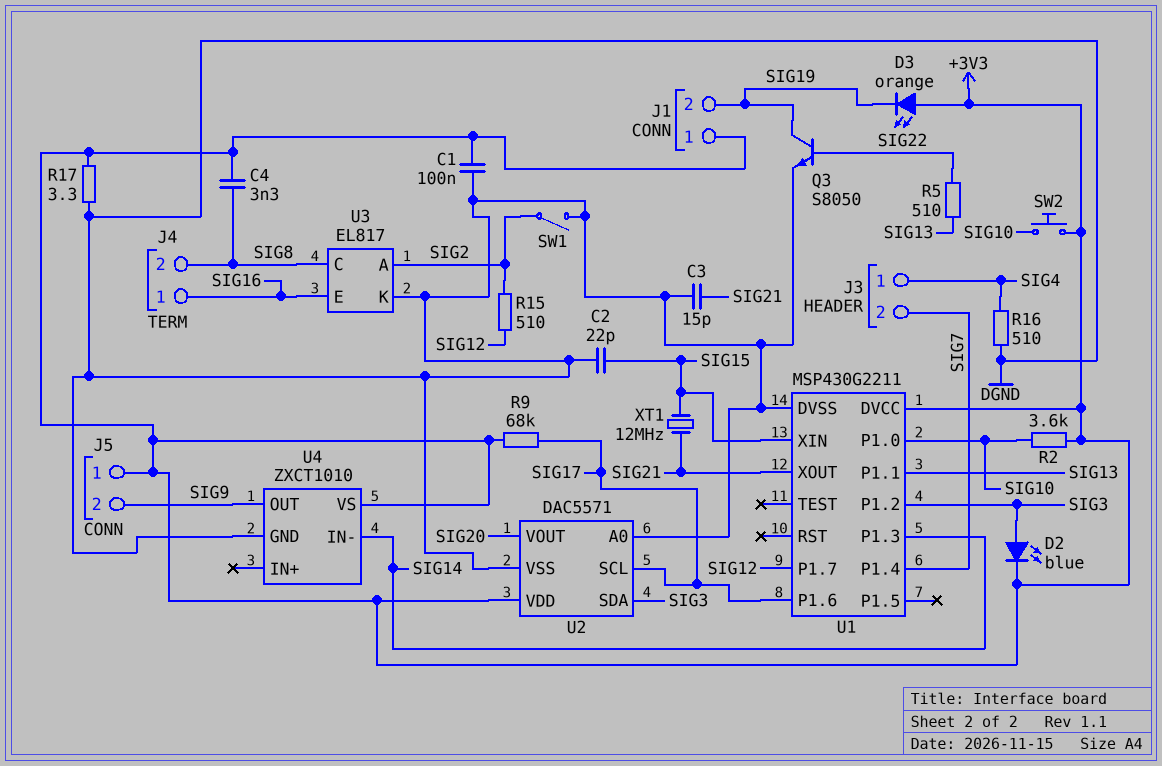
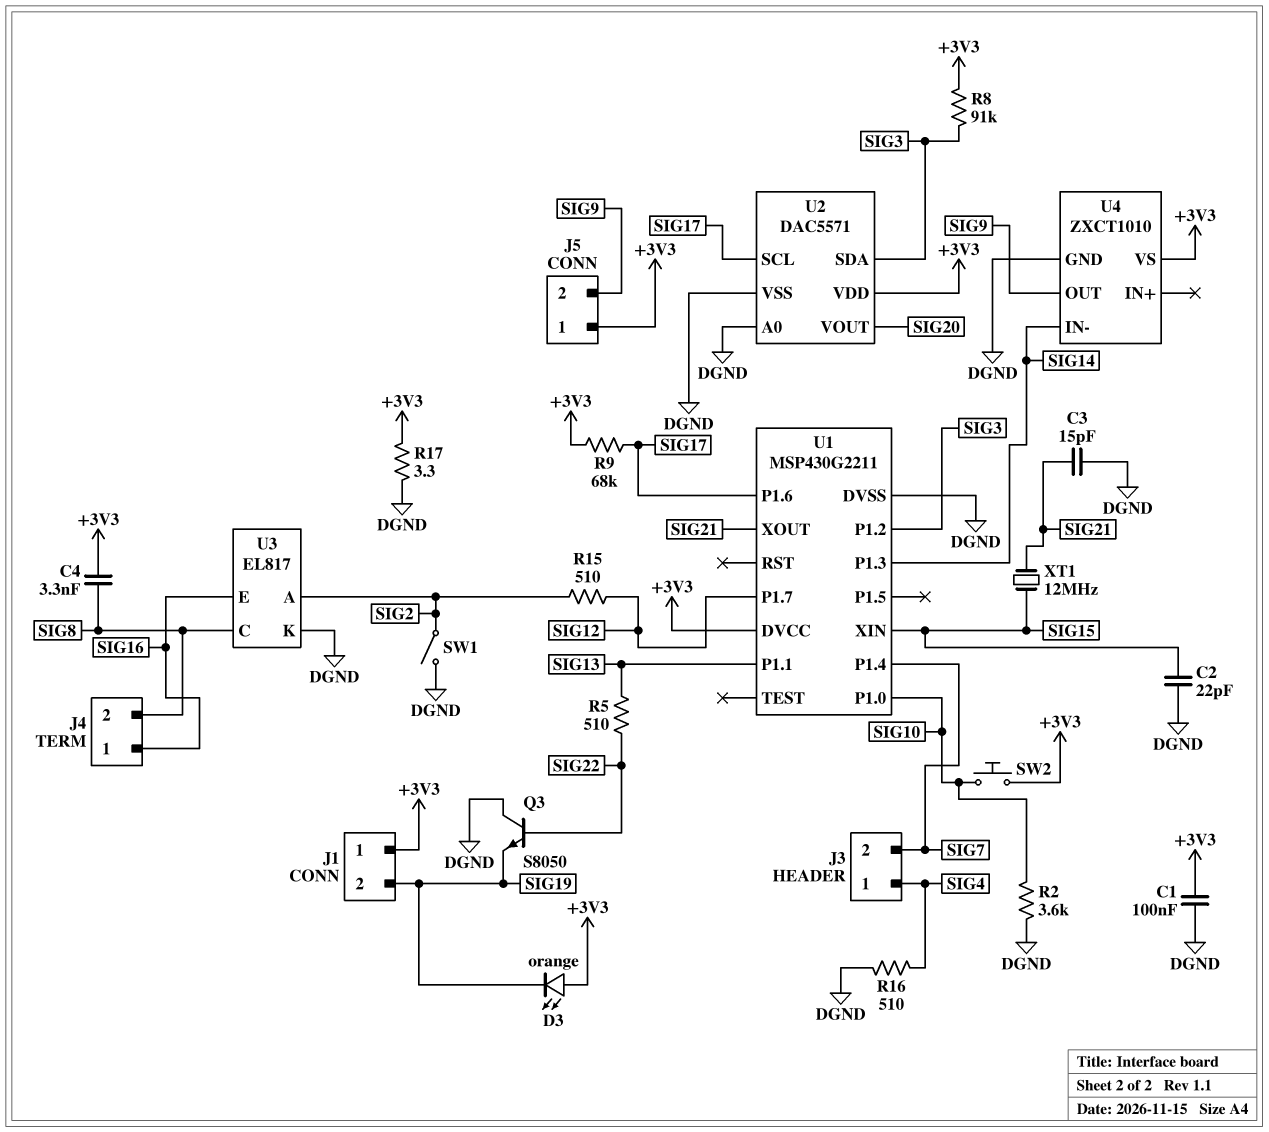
D2: LED blue (A SIG3, K +3V3) -> none
Q3: NPN S8050 (B SIG22, C SIG19, E DGND) -> NPN S8050 (B SIG22, C DGND, E SIG19)
R2: 3.6k (+3V3, SIG10) -> 3.6k (DGND, SIG10)
R8: none -> 91k (+3V3, SIG3)

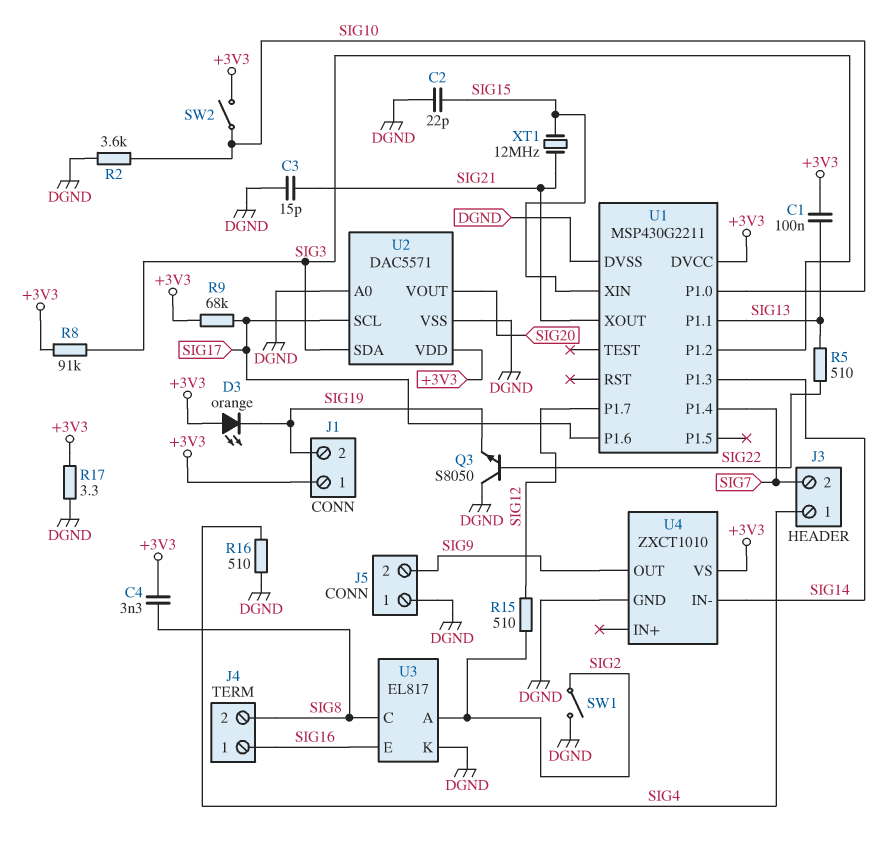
C1: 100nF (+3V3, DGND) -> 100nF (+3V3, SIG13)
J5 pin 1: +3V3 -> DGND
SW2: button (+3V3, SIG10) -> switch (+3V3, SIG10)

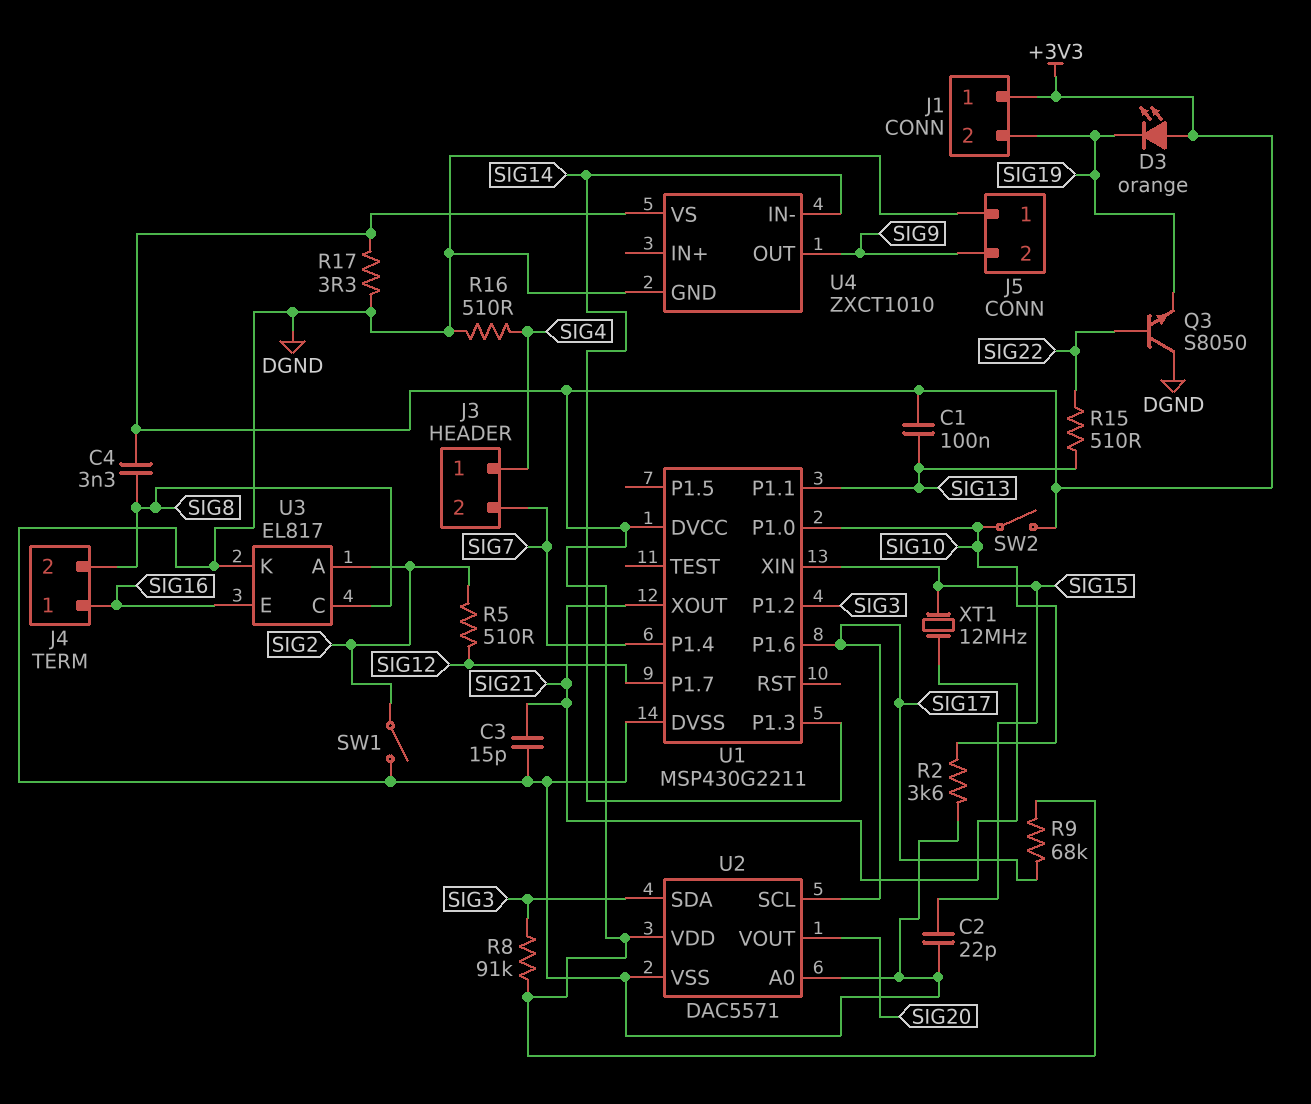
R5: 510 (SIG13, SIG22) -> 510 (SIG2, SIG12)
R15: 510 (SIG2, SIG12) -> 510 (SIG13, SIG22)

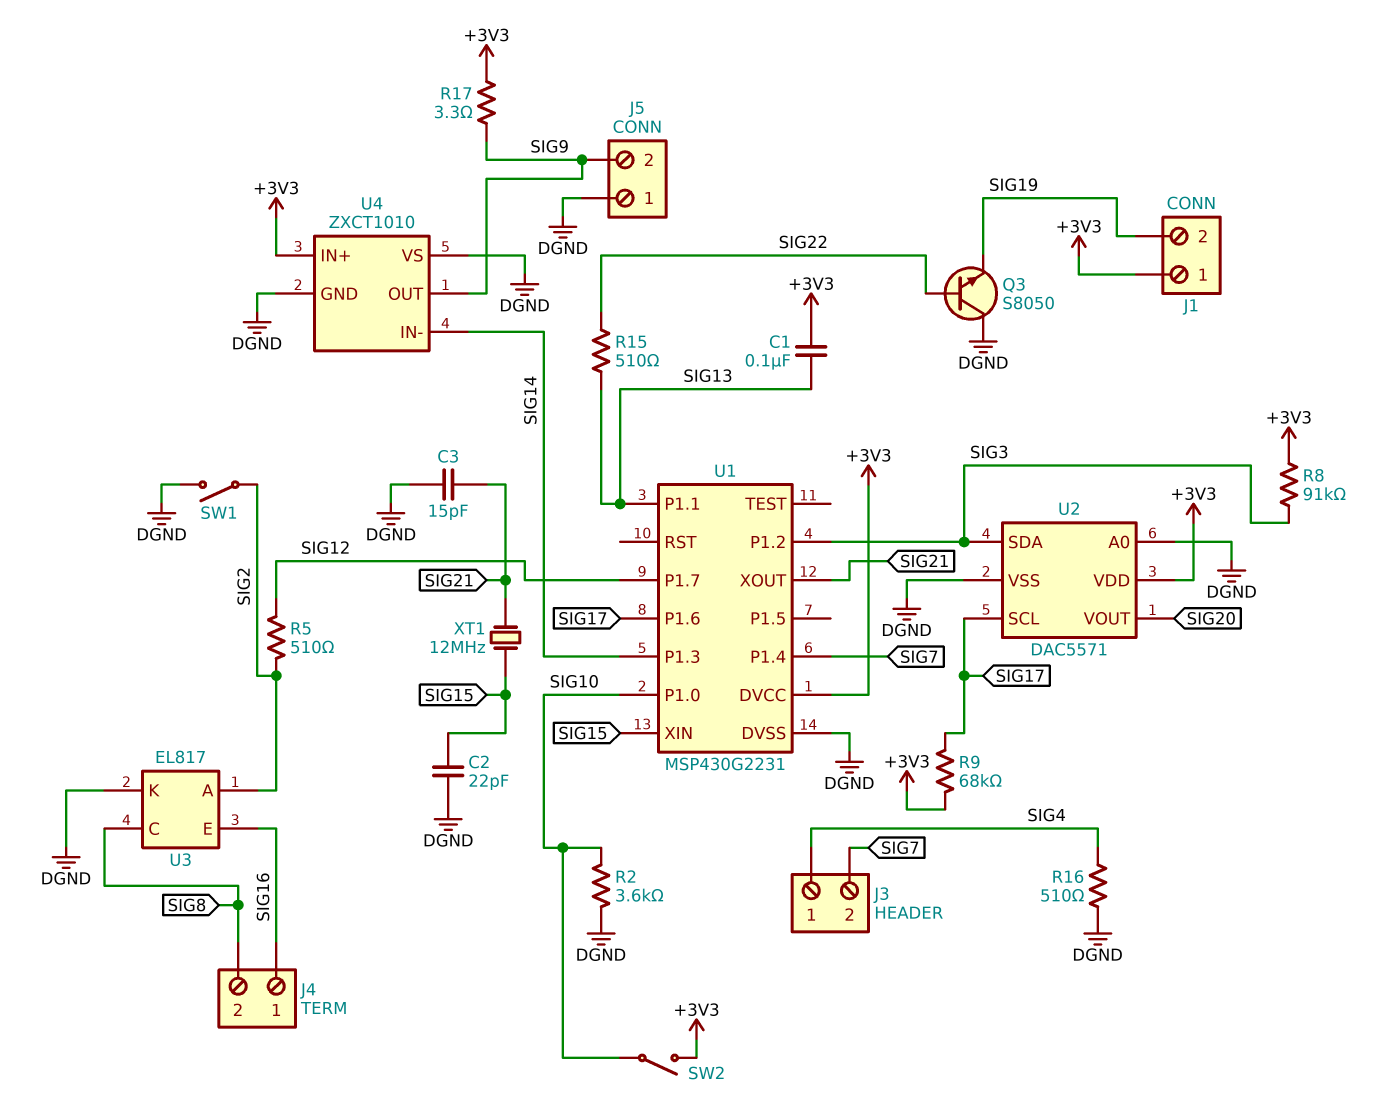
C4: 3.3nF (+3V3, SIG8) -> none
D3: LED orange (A +3V3, K SIG19) -> none
R17: 3.3 (+3V3, DGND) -> 3.3 (+3V3, SIG9)
U1: MSP430G2211 -> MSP430G2231
U4 pin IN+: none -> +3V3
U4 pin VS: +3V3 -> DGND

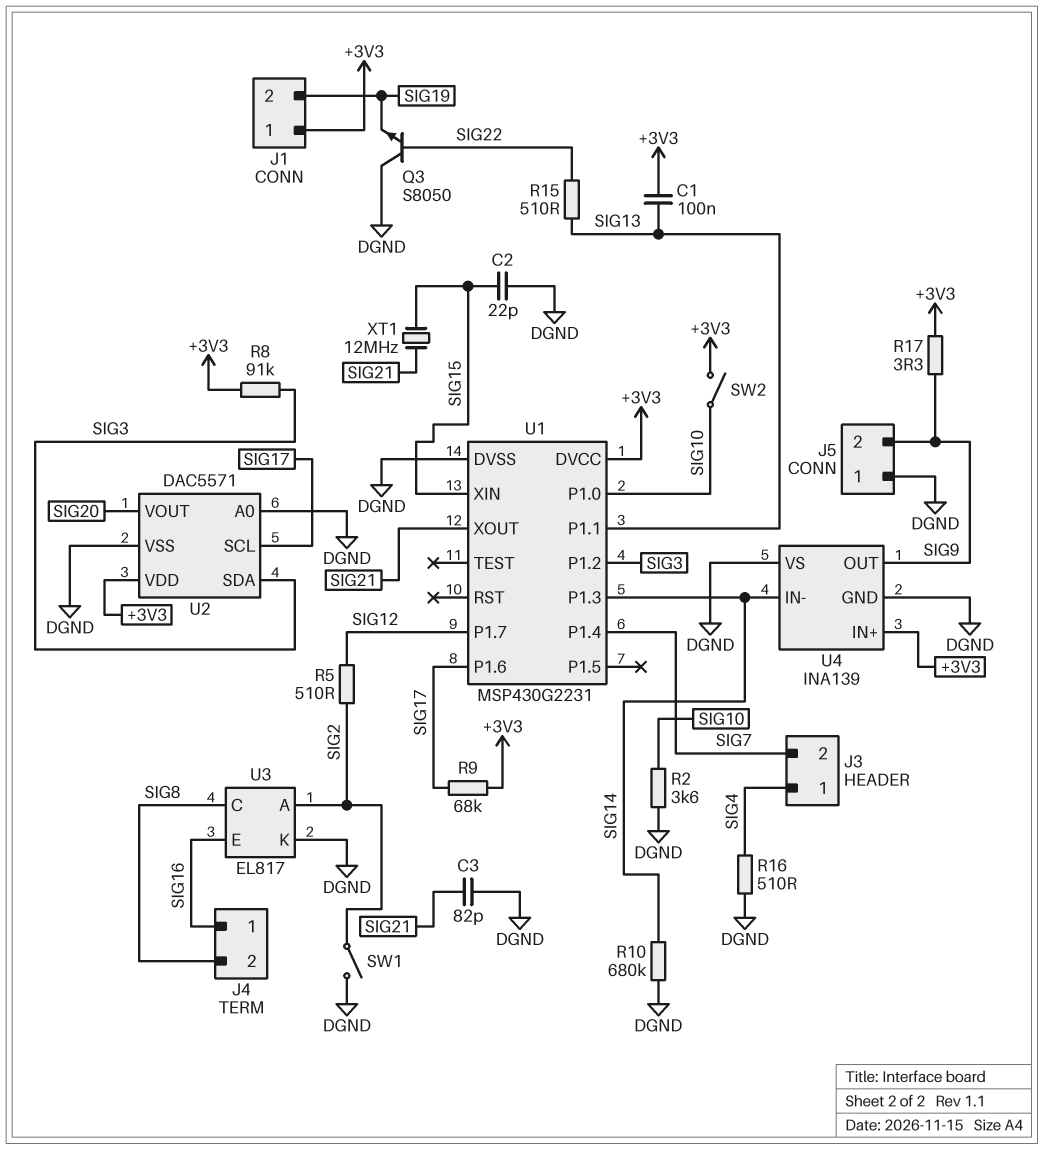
C3: 15pF (DGND, SIG21) -> 82pF (DGND, SIG21)
R10: none -> 680k (DGND, SIG14)
U4: ZXCT1010 -> INA139

